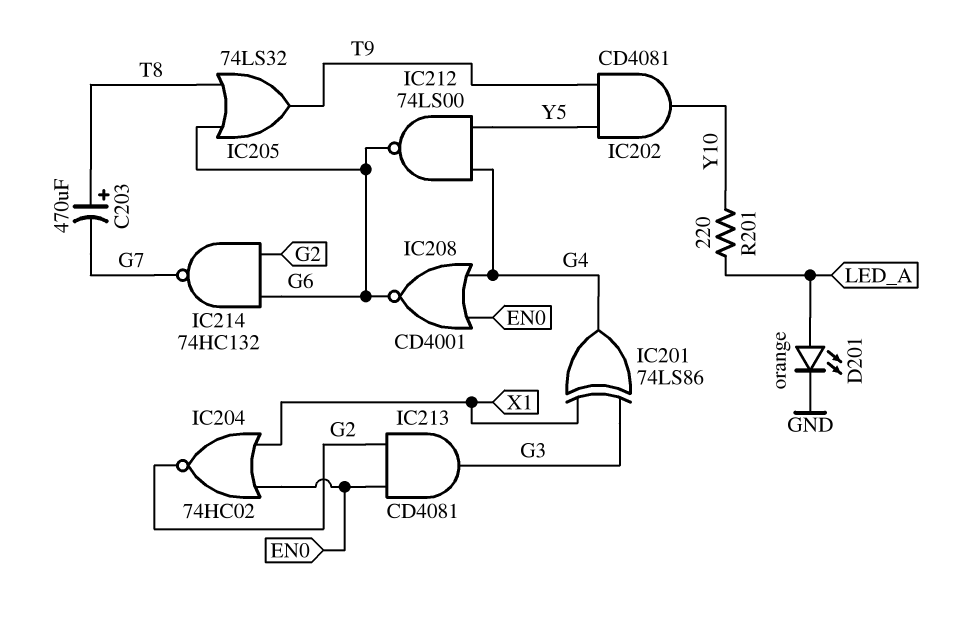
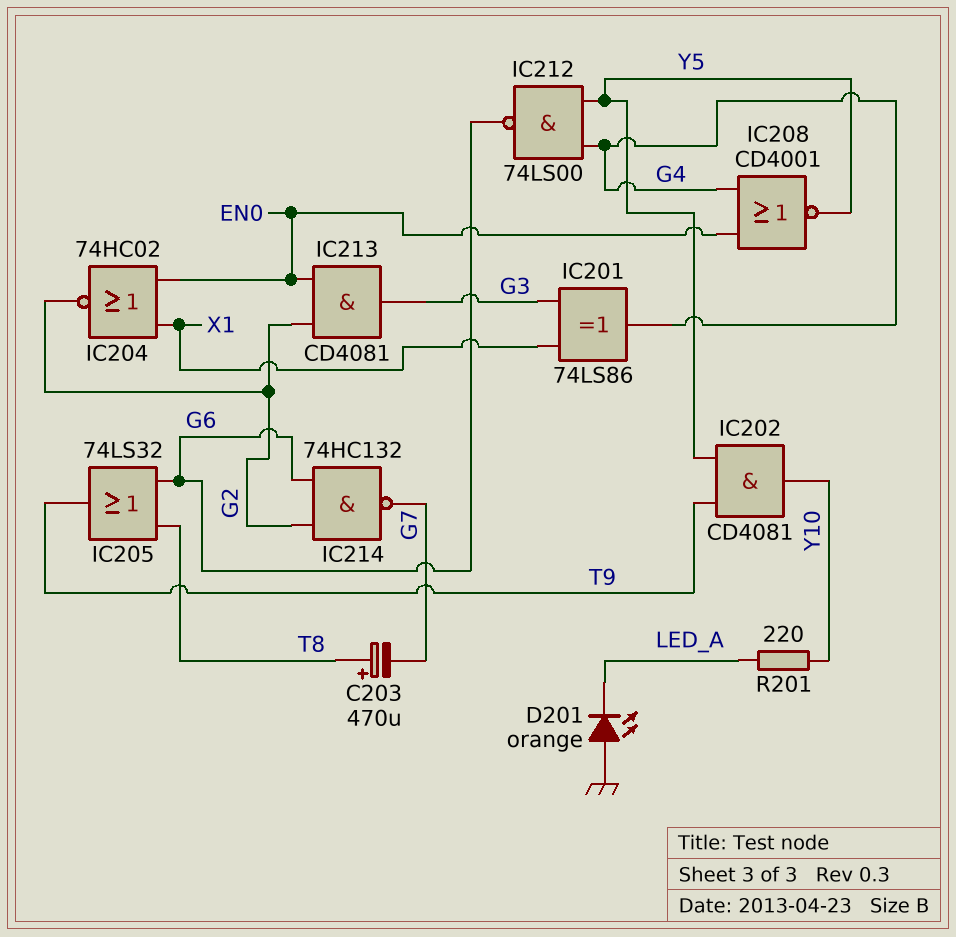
D201: LED orange (A LED_A, K GND) -> LED orange (A GND, K LED_A)
IC208: NOR CD4001 (in EN0, in G4, out G6) -> NOR CD4001 (in EN0, in G4, out Y5)

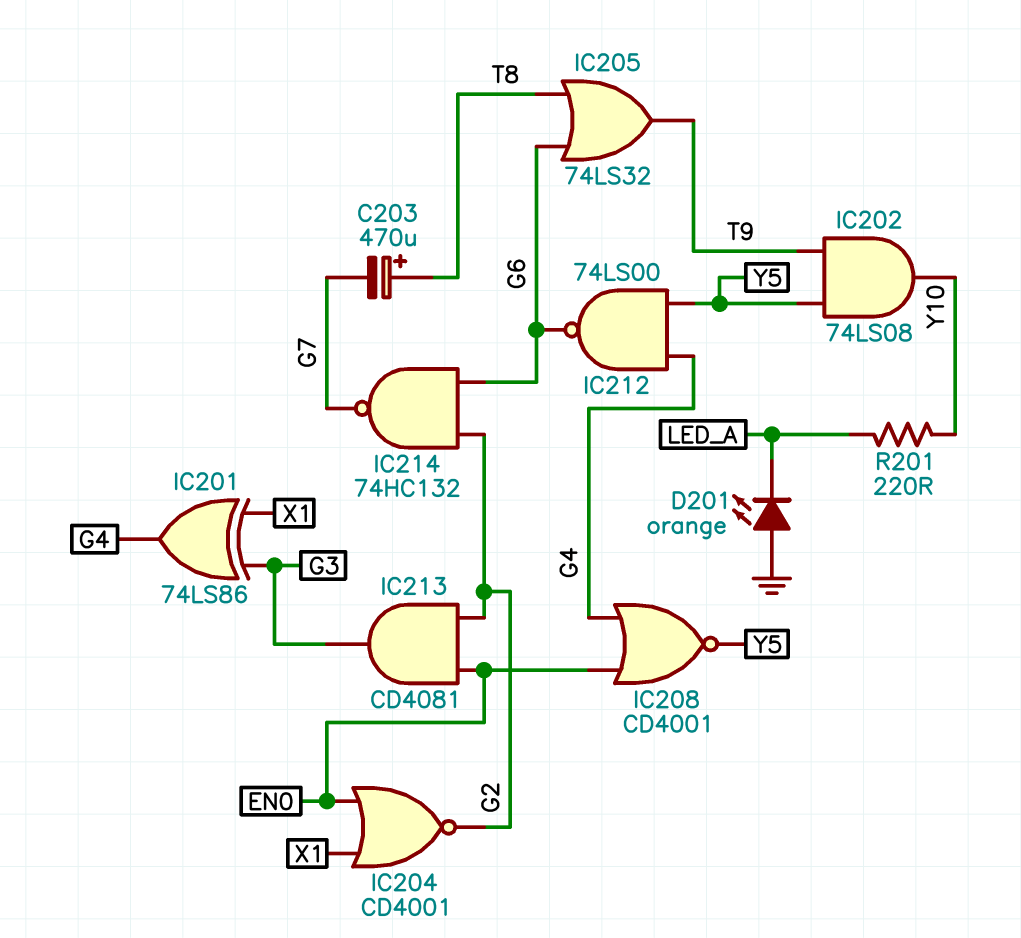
IC202: AND CD4081 (in T9, in Y5, out Y10) -> AND 74LS08 (in T9, in Y5, out Y10)
IC204: NOR 74HC02 (in EN0, in X1, out G2) -> NOR CD4001 (in EN0, in X1, out G2)

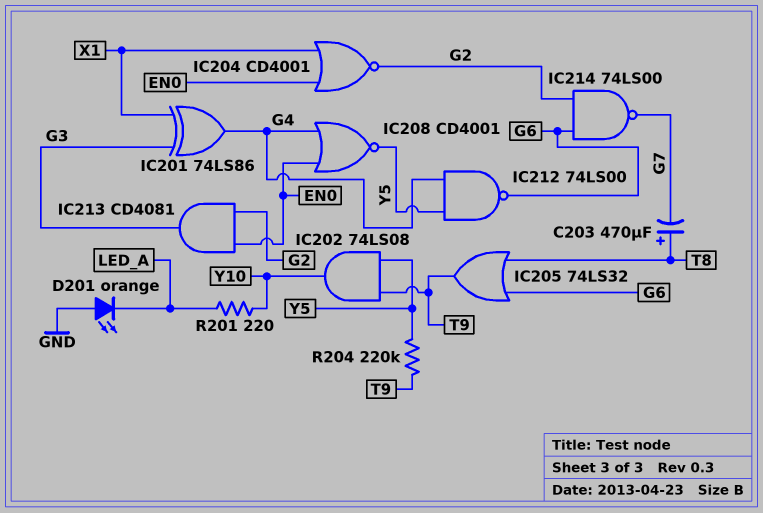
IC214: NAND 74HC132 (in G2, in G6, out G7) -> NAND 74LS00 (in G2, in G6, out G7)
R204: none -> 220k (T9, Y5)

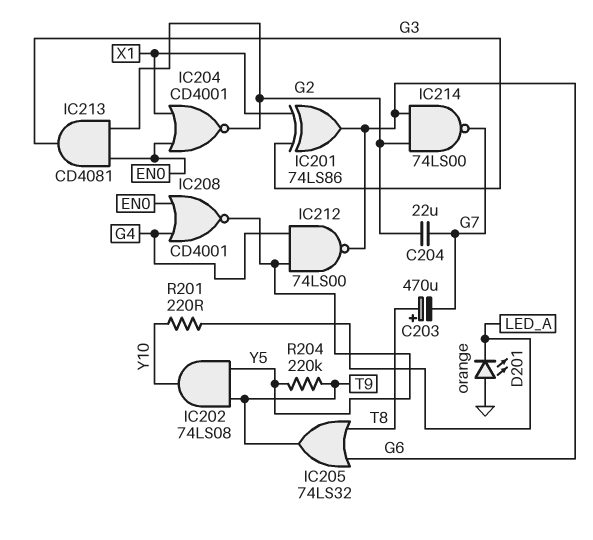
C204: none -> 22uF (G2, G7)
IC201: XOR 74LS86 (in G3, in X1, out G4) -> XOR 74LS86 (in G3, in X1, out G6)

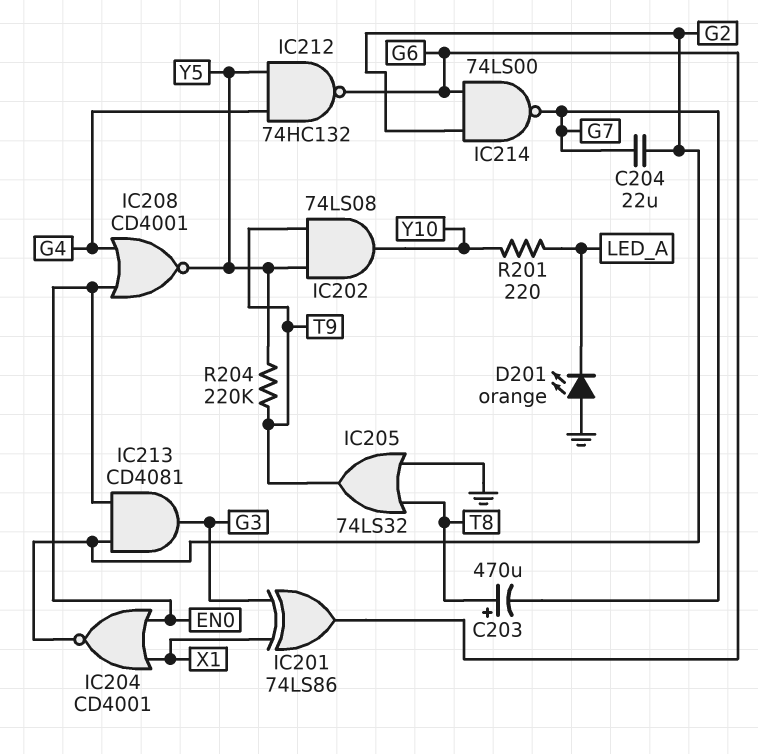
IC205: OR 74LS32 (in G6, in T8, out T9) -> OR 74LS32 (in GND, in T8, out T9)
IC212: NAND 74LS00 (in G4, in Y5, out G6) -> NAND 74HC132 (in G4, in Y5, out G6)

